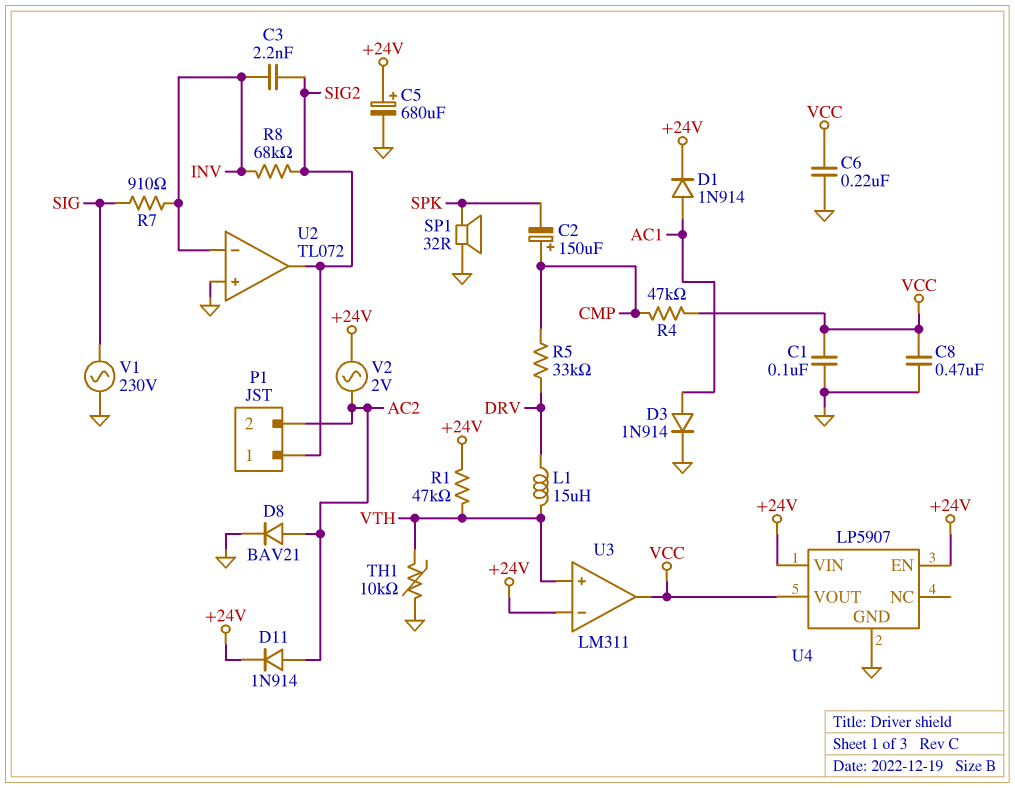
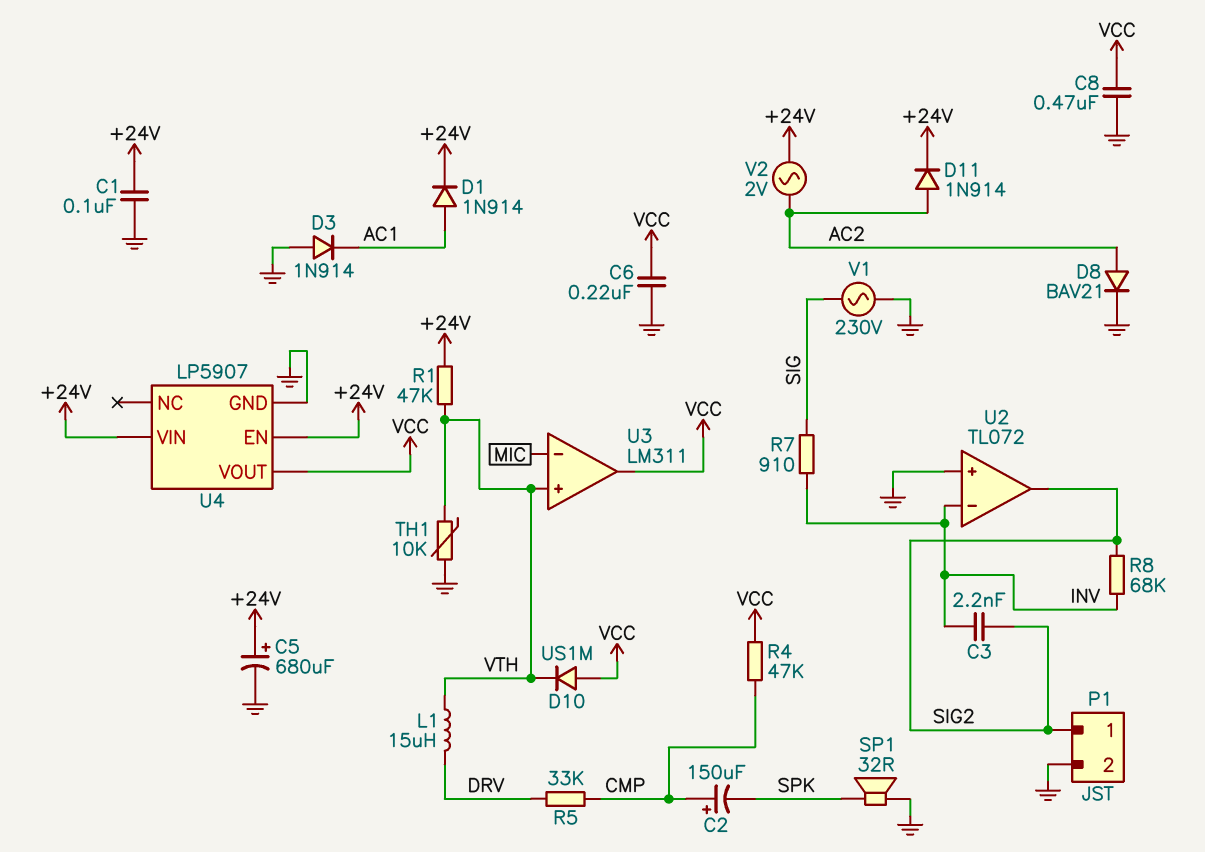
C1: 100nF (GND, VCC) -> 100nF (+24V, GND)
D3: diode 1N914 (A AC1, K GND) -> diode 1N914 (A GND, K AC1)
D10: none -> diode US1M (A VCC, K VTH)
P1 pin 2: AC2 -> GND
U3 pin in-: +24V -> MIC

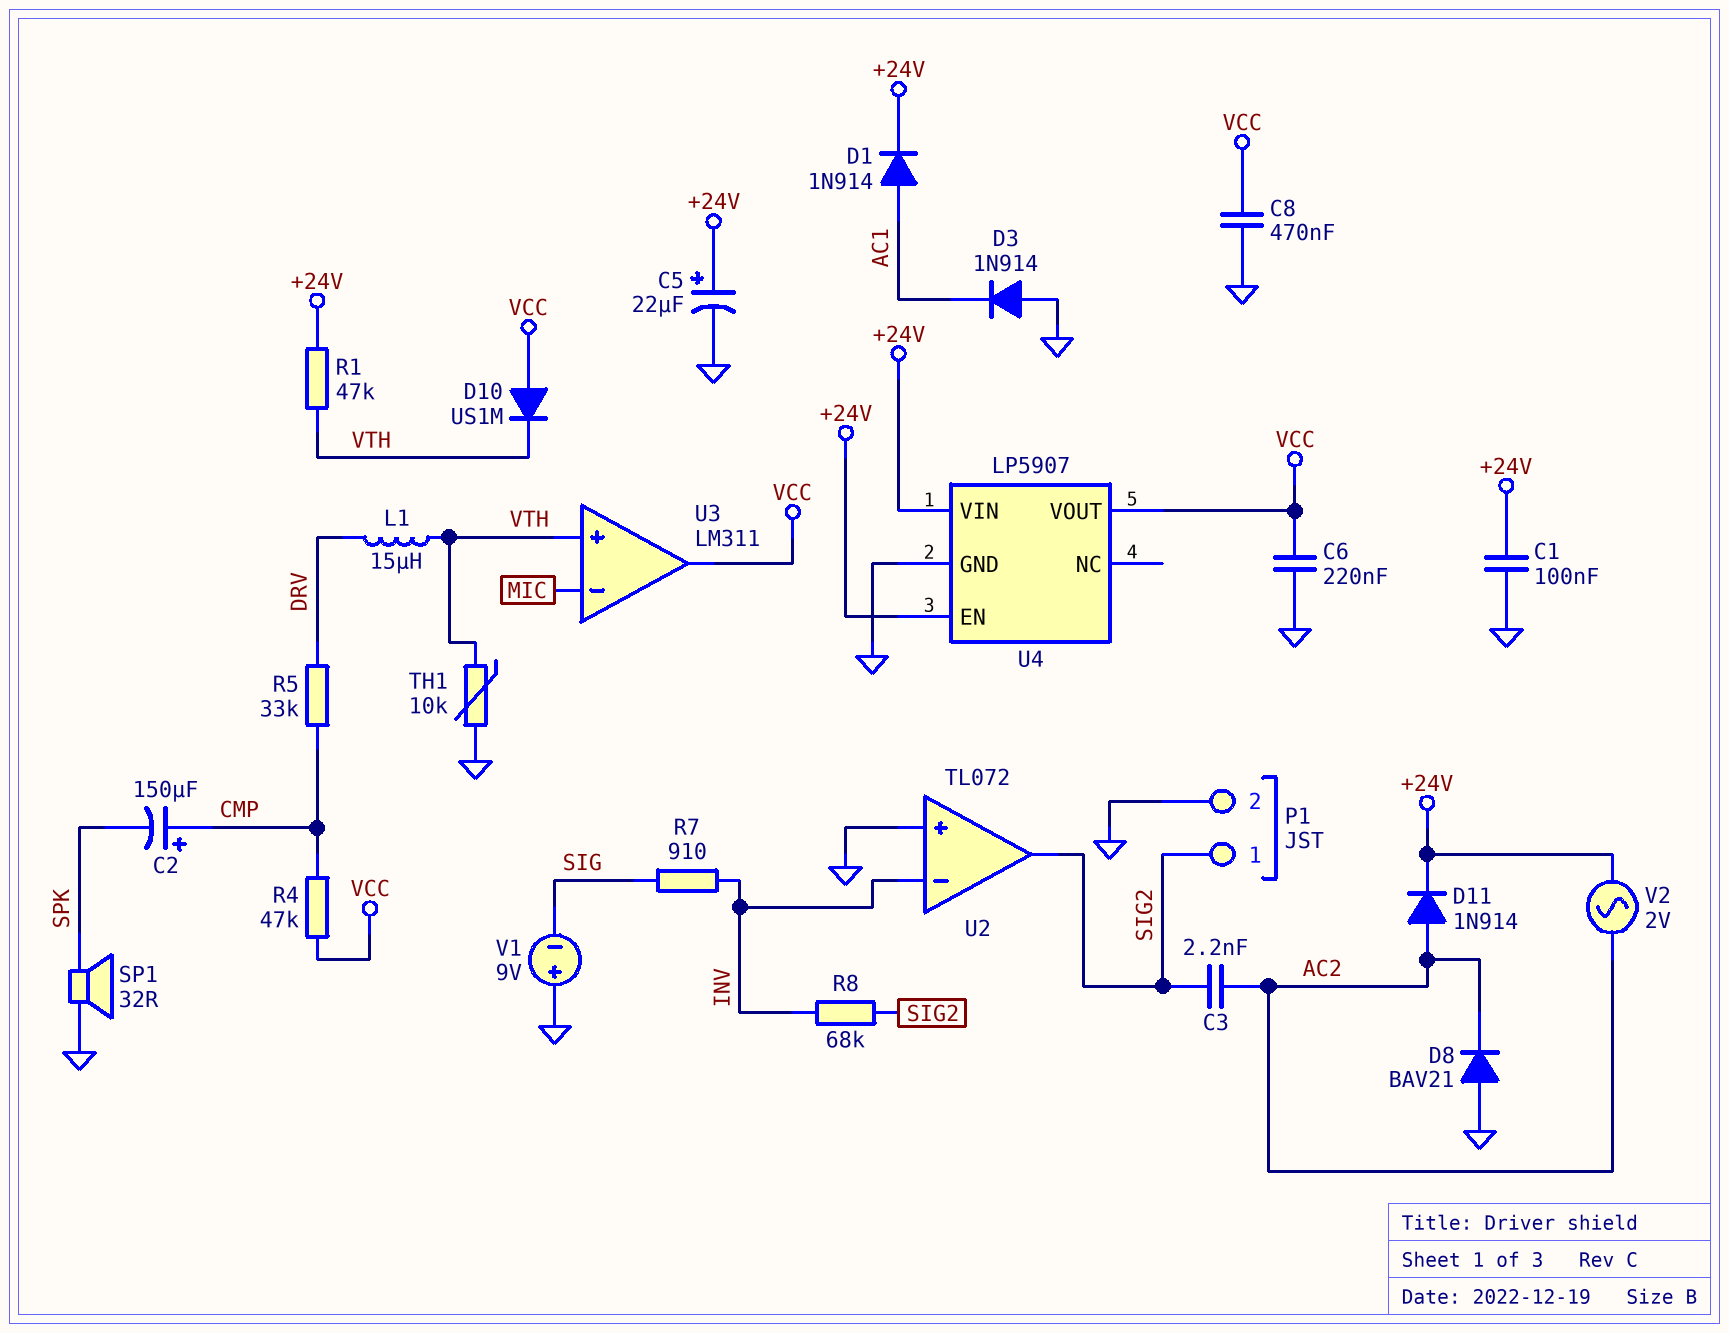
C3: 2.2nF (INV, SIG2) -> 2.2nF (AC2, SIG2)
C5: 680uF (plus +24V, minus GND) -> 22uF (plus +24V, minus GND)
D8: diode BAV21 (A AC2, K GND) -> diode BAV21 (A GND, K AC2)
V1: AC 230V (GND, SIG) -> 9V (plus GND, minus SIG)

